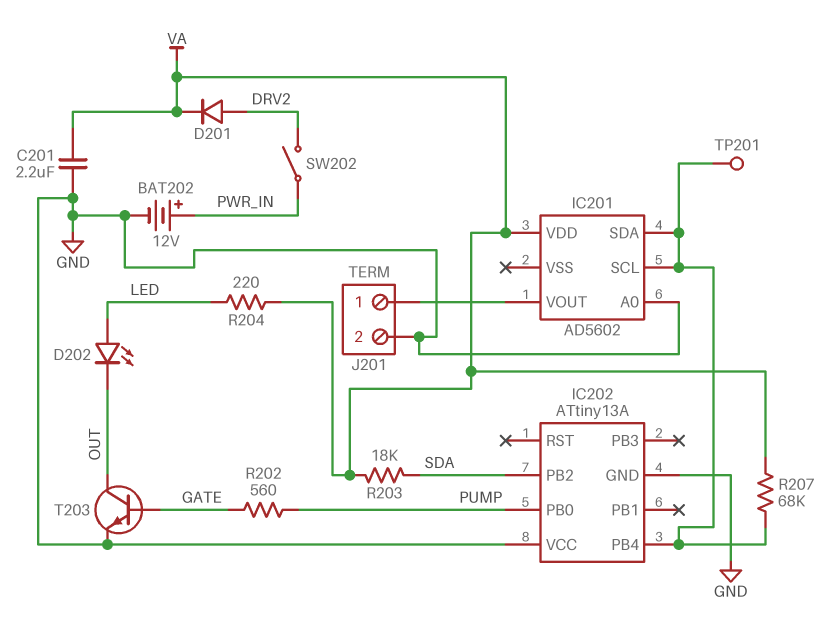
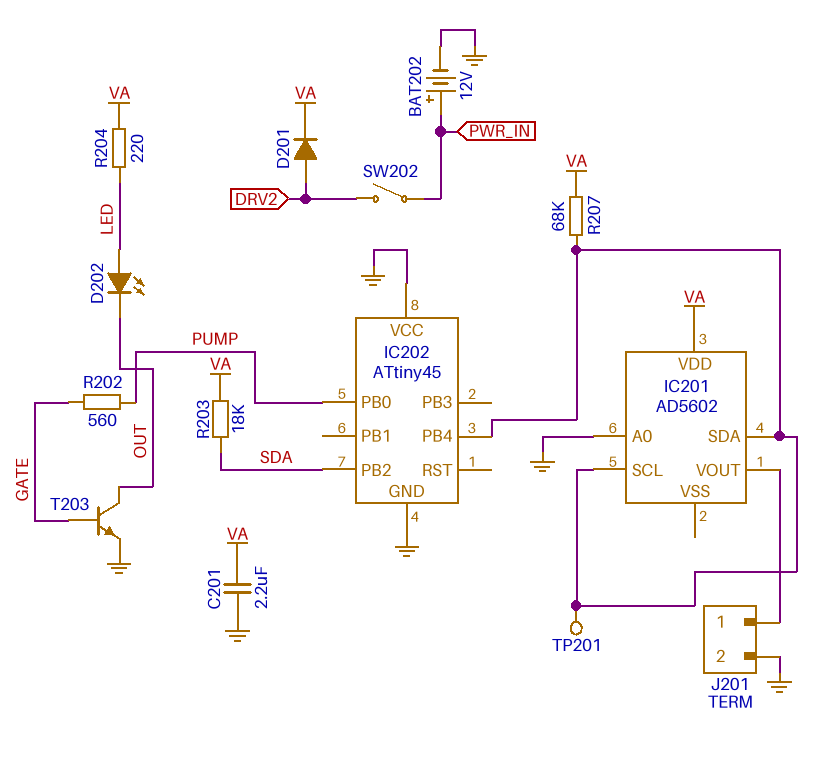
IC202: ATtiny13A -> ATtiny45

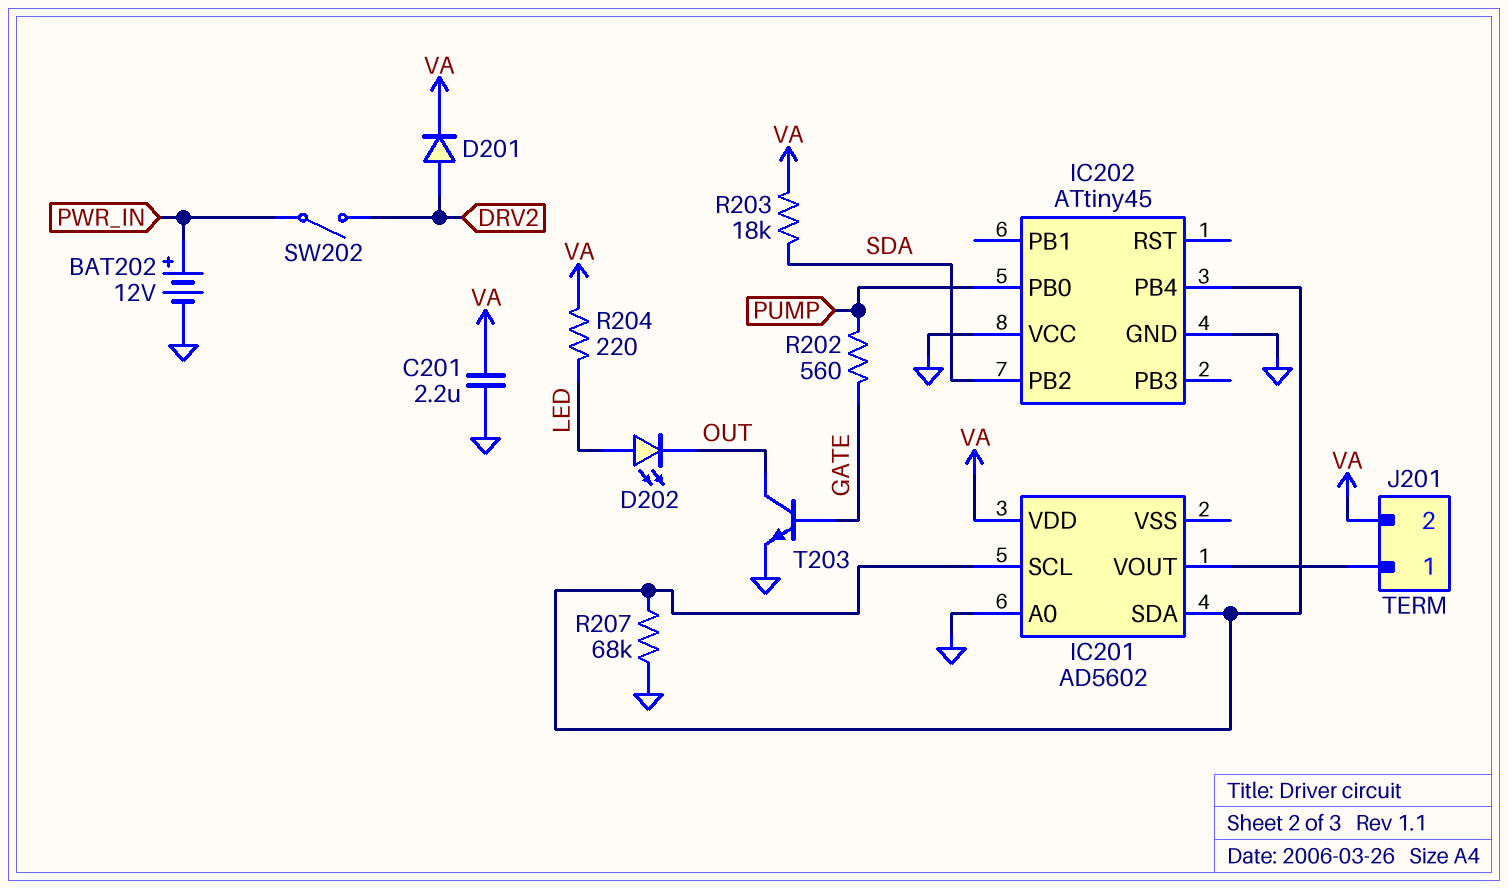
J201 pin 2: GND -> VA
R207: 68k (IC201/SCL, VA) -> 68k (GND, IC201/SCL)
TP201: test point (IC201/SCL) -> none

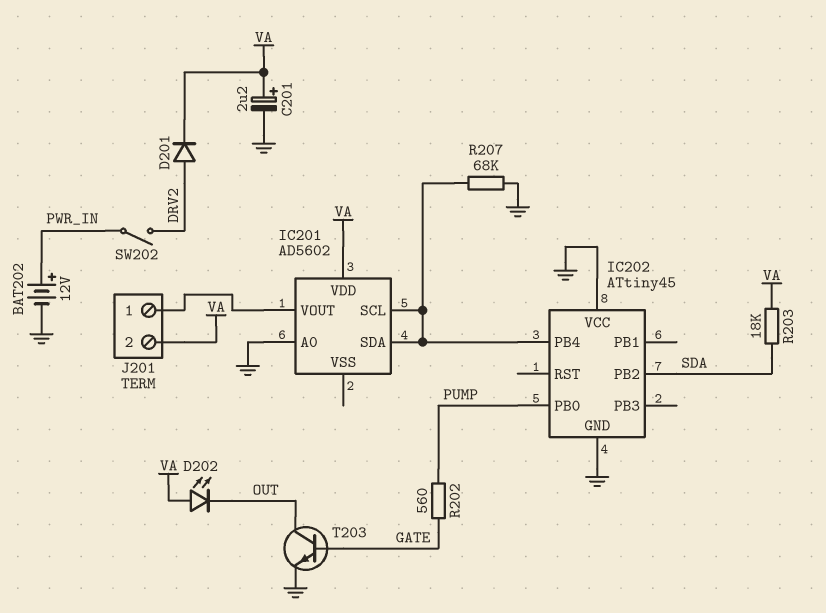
C201: 2.2uF (GND, VA) -> 2.2uF (plus VA, minus GND)
D202: LED (A LED, K OUT) -> LED (A VA, K OUT)
R204: 220 (LED, VA) -> none

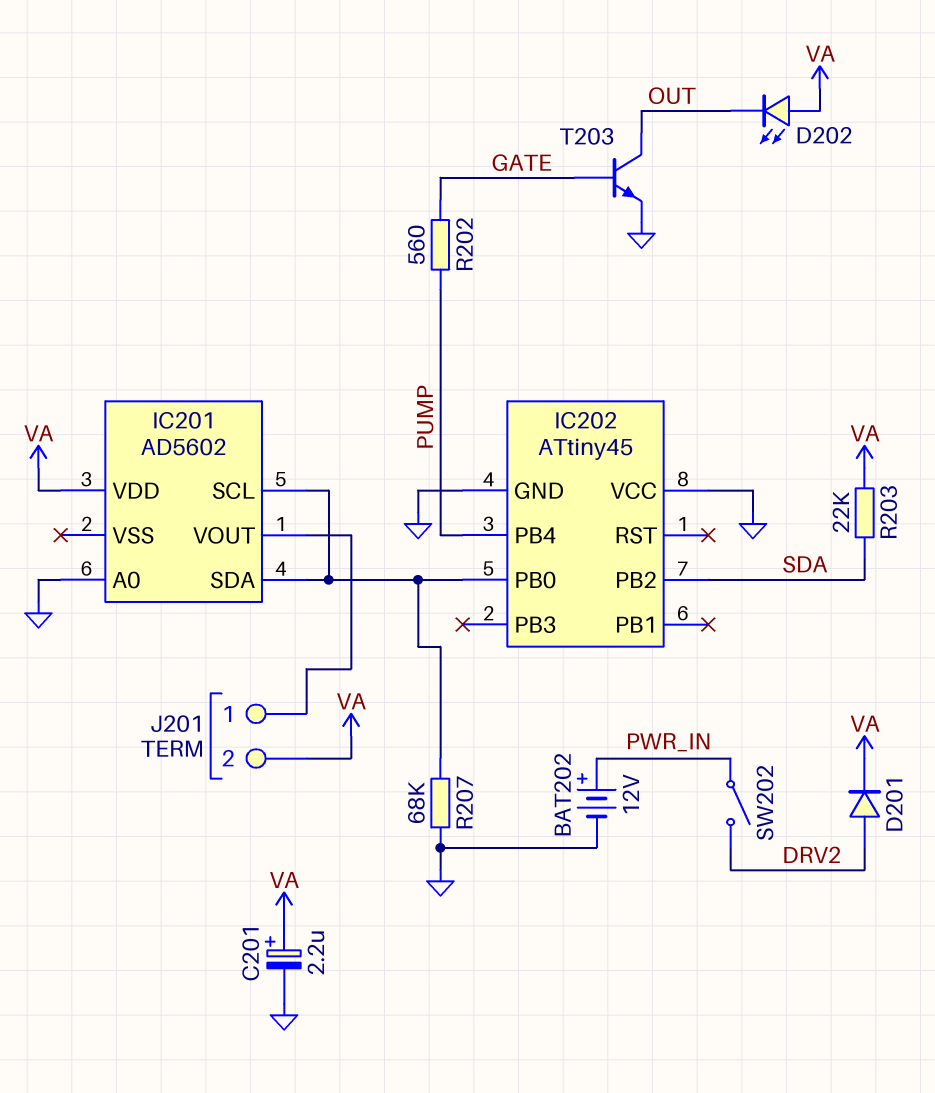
IC202 pin PB0: PUMP -> IC201/SCL
IC202 pin PB4: IC201/SCL -> PUMP
R203: 18k (SDA, VA) -> 22k (SDA, VA)

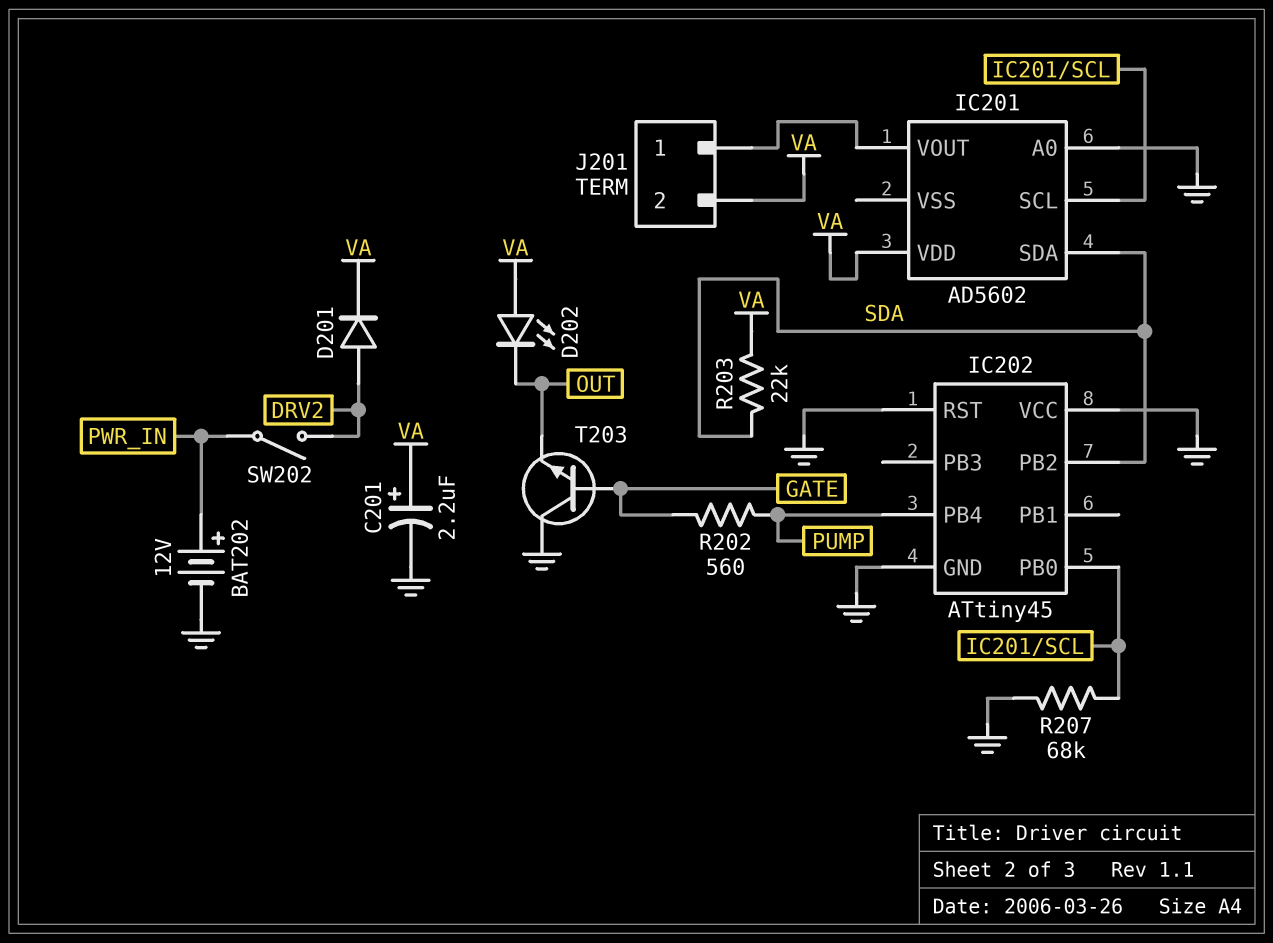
IC201 pin SDA: IC201/SCL -> SDA
IC202 pin RST: none -> GND
T203: NPN (B GATE, C OUT, E GND) -> NPN (B GATE, C GND, E OUT)

